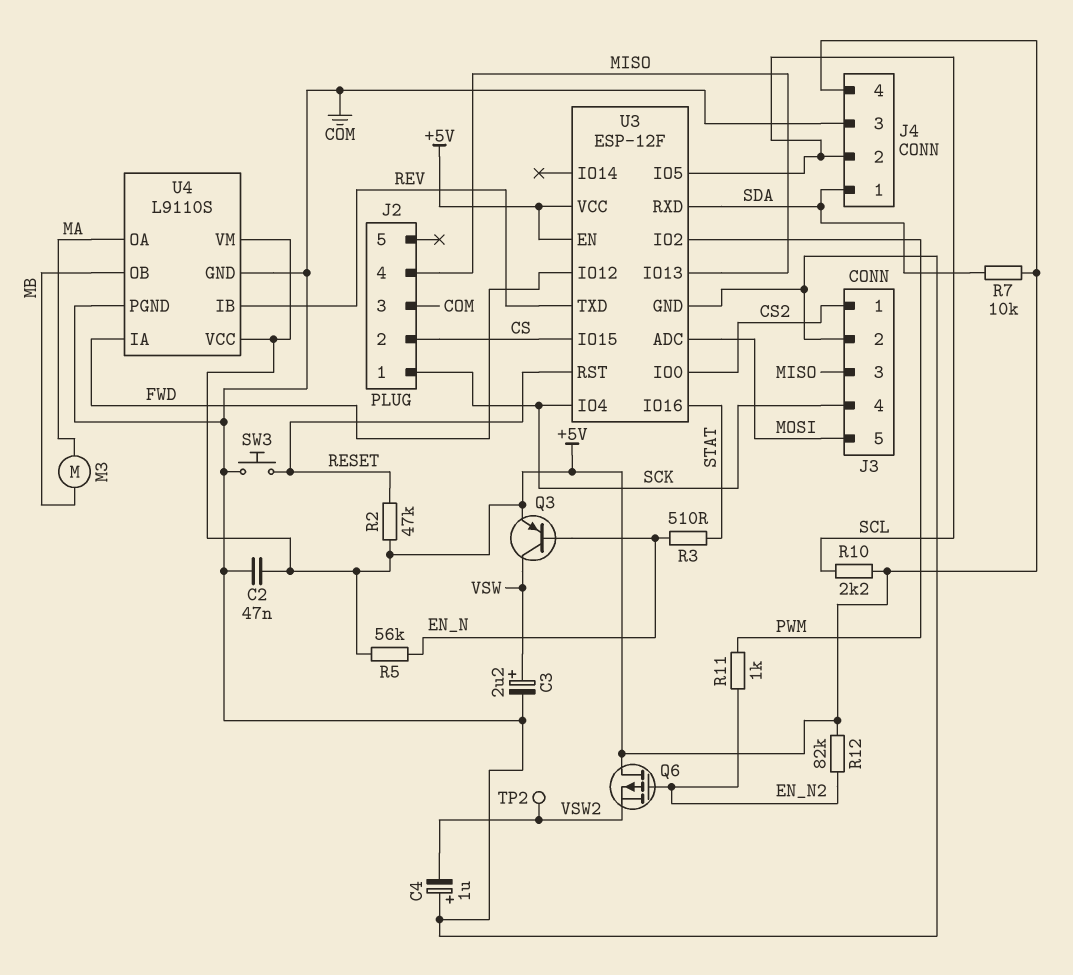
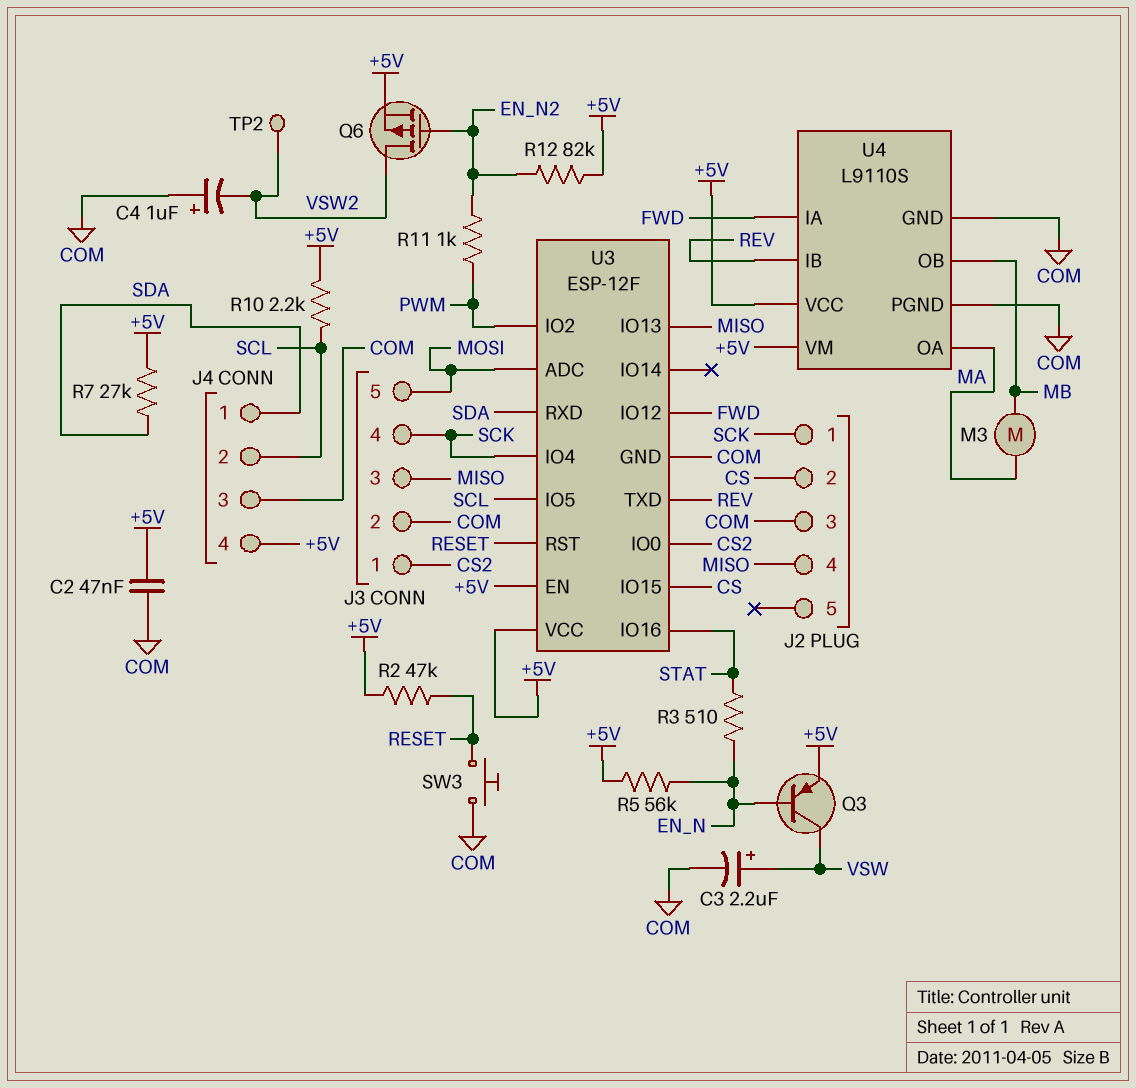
Q6: PMOS (G EN_N2, D +5V, S VSW2) -> PMOS (G EN_N2, D VSW2, S +5V)
R7: 10k (+5V, SDA) -> 27k (+5V, SDA)

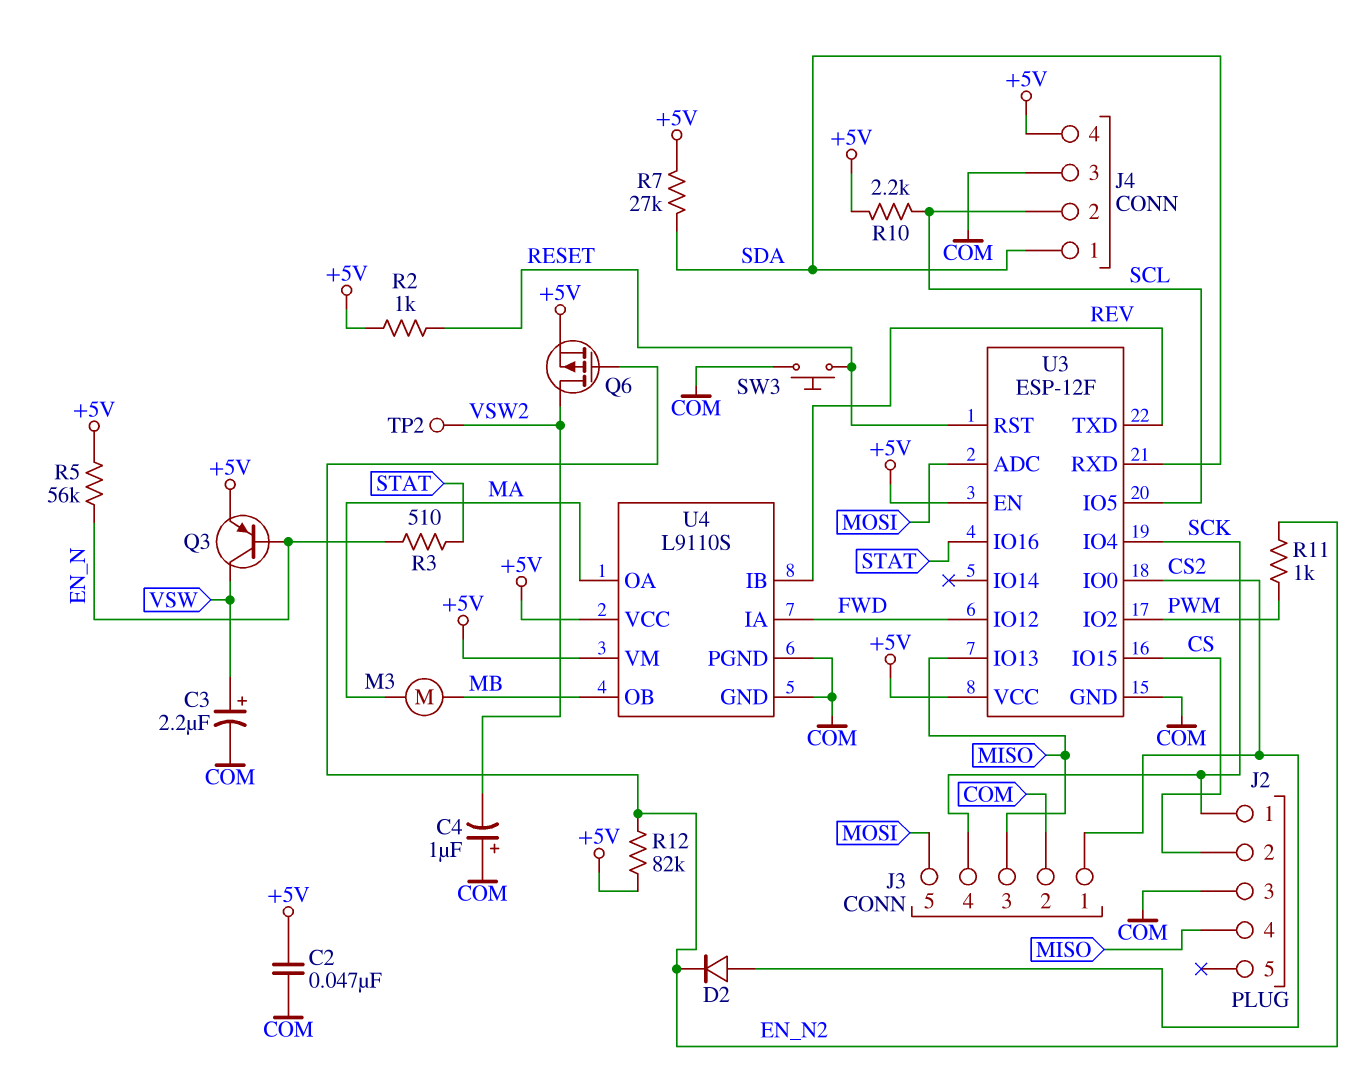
D2: none -> diode (A CS2, K EN_N2)
R2: 47k (+5V, RESET) -> 1k (+5V, RESET)

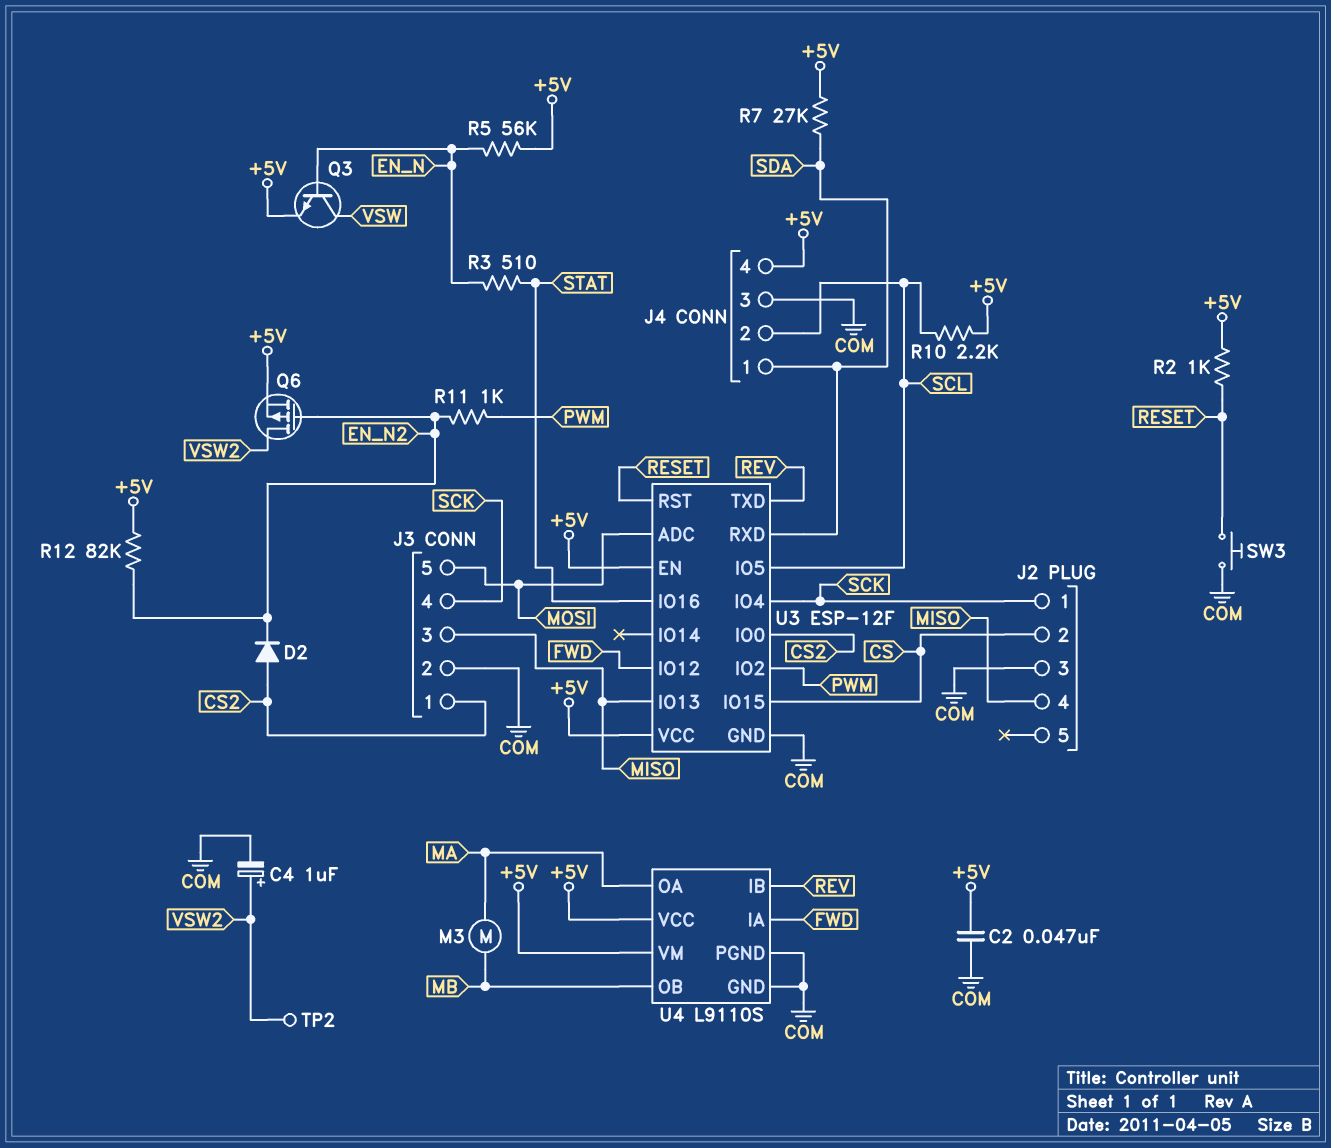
C3: 2.2uF (plus VSW, minus COM) -> none
C4: 1uF (plus COM, minus VSW2) -> 1uF (plus VSW2, minus COM)
Q3: PNP (B EN_N, C VSW, E +5V) -> NPN (B EN_N, C VSW, E +5V)

